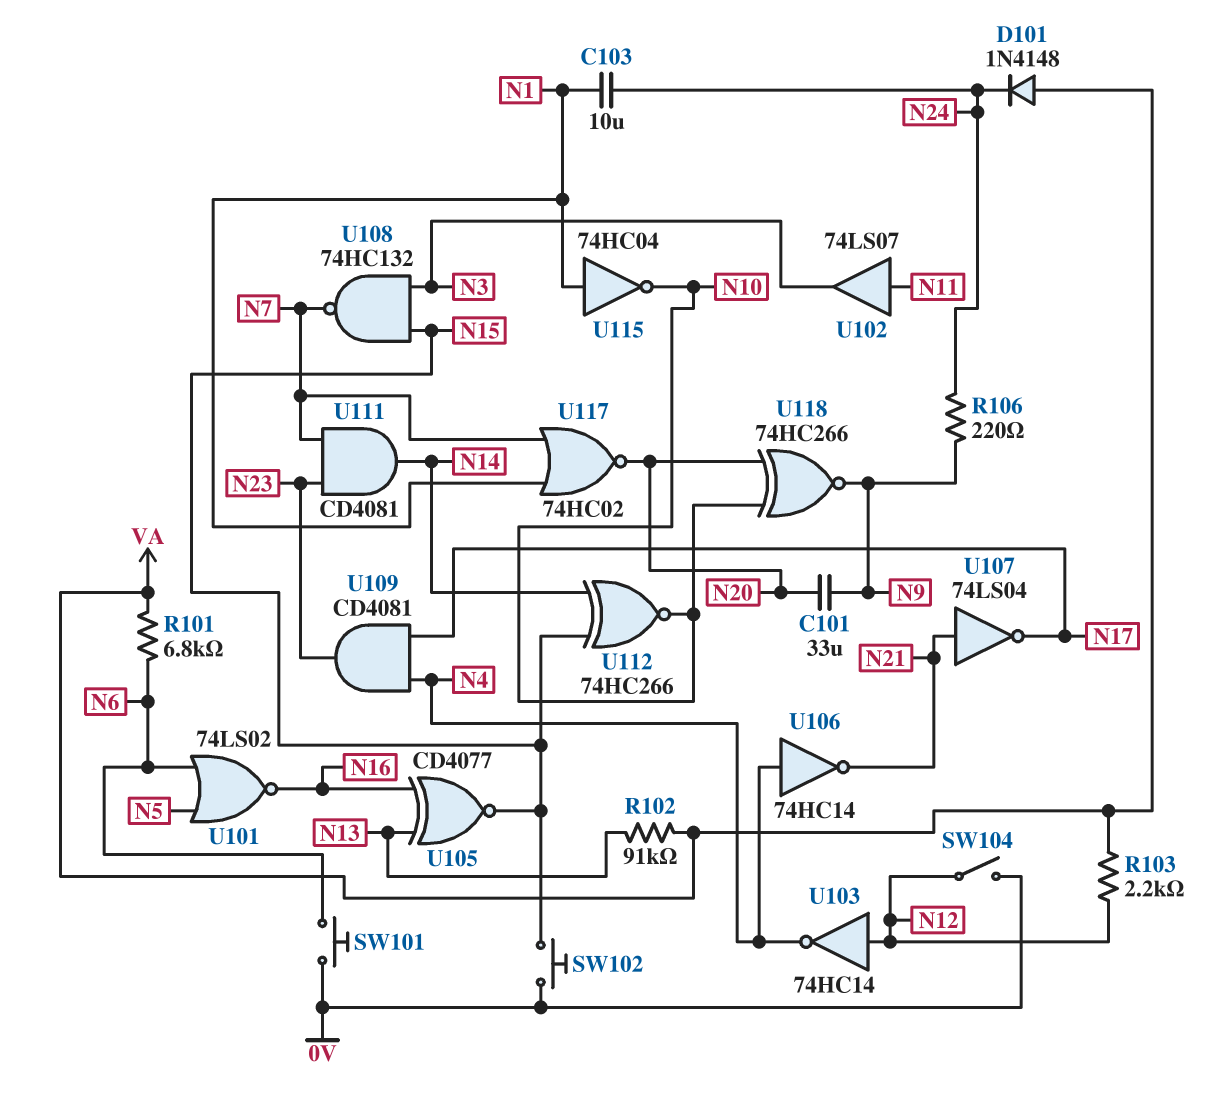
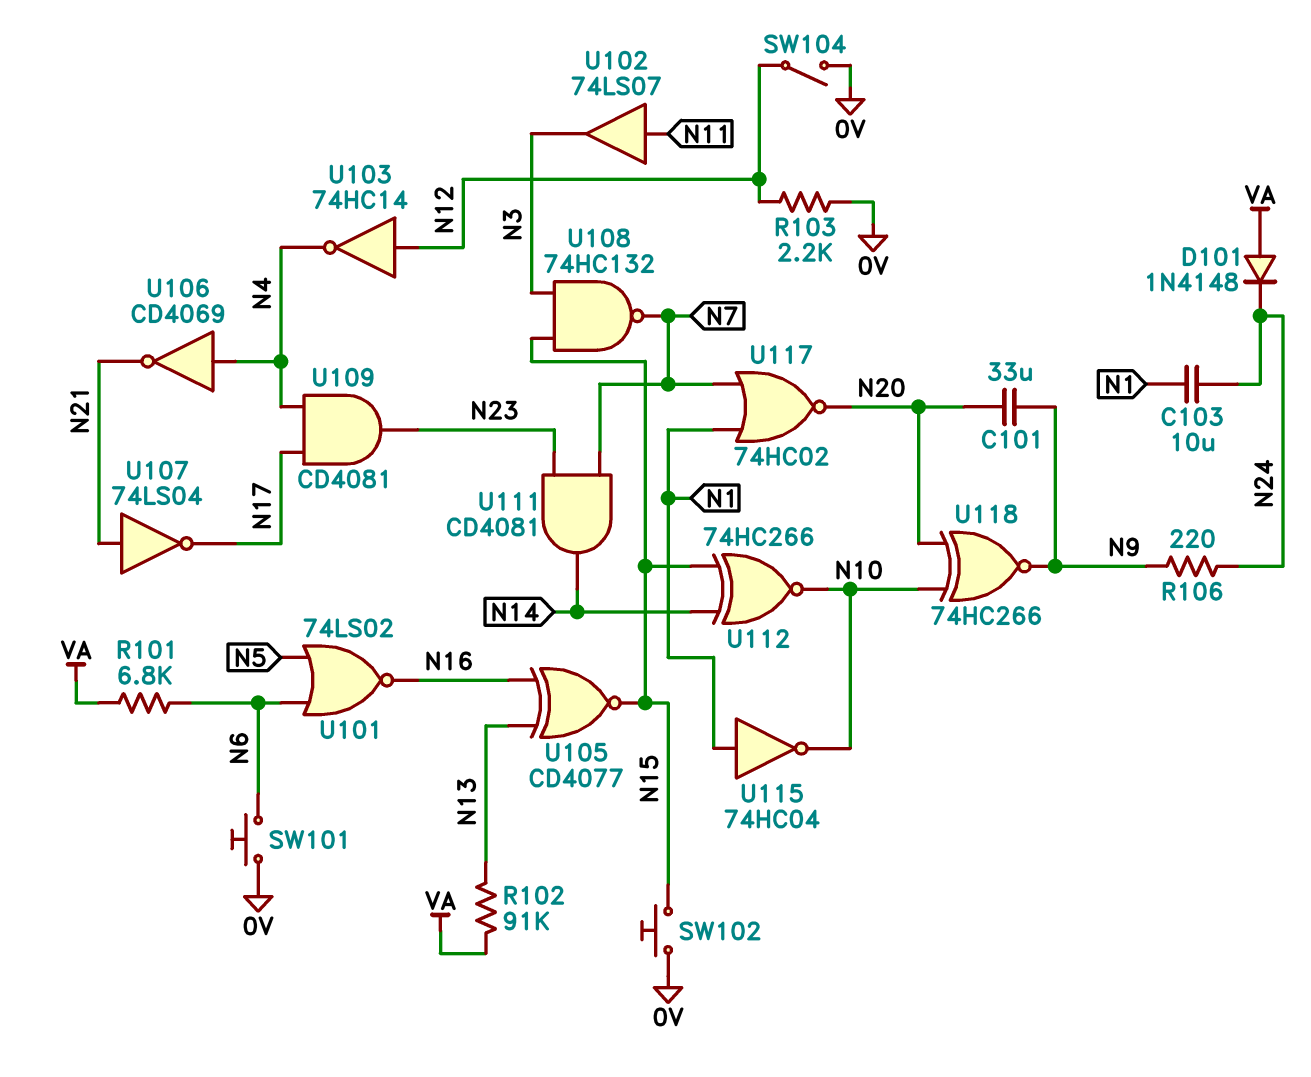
R103: 2.2k (N12, VA) -> 2.2k (0V, N12)
U106: NOT 74HC14 (in N4, out N21) -> NOT CD4069 (in N4, out N21)

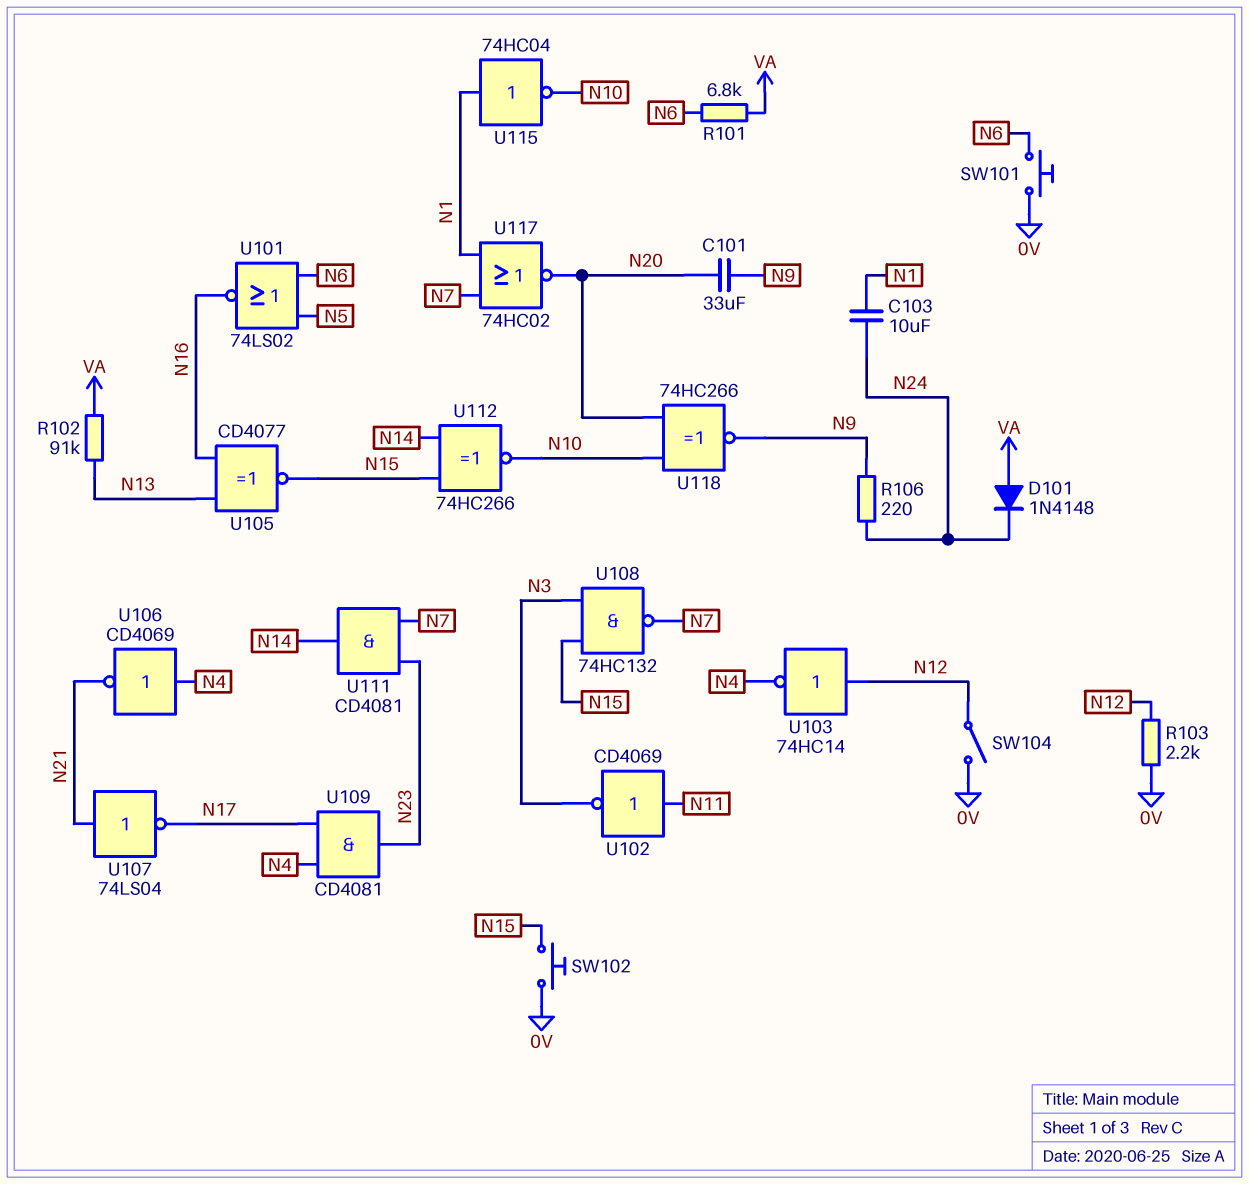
U102: buffer 74LS07 (in N11, out N3) -> NOT CD4069 (in N11, out N3)

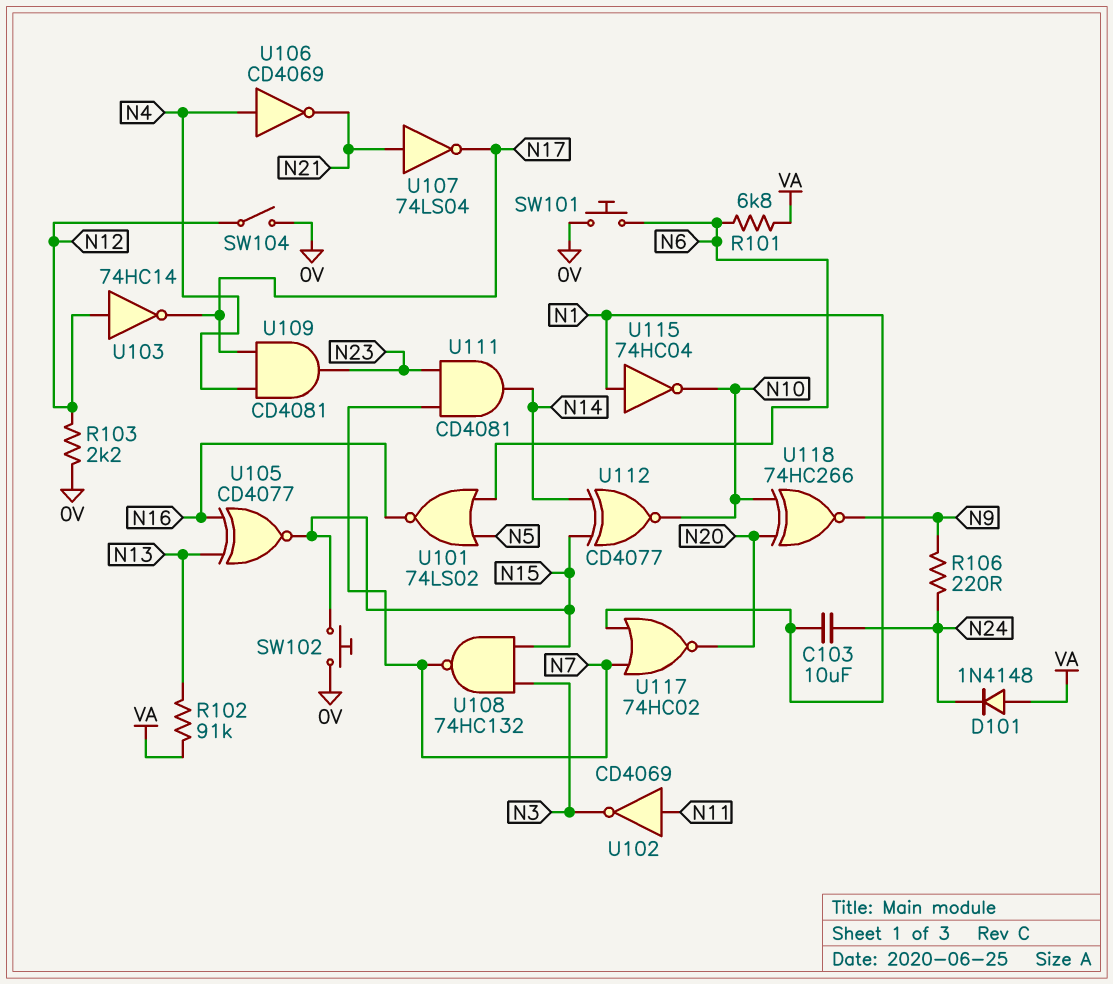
C101: 33uF (N9, N20) -> none
U103: NOT 74HC14 (in N12, out N4) -> NOT 74HC14 (in N12, out N17)
U112: XNOR 74HC266 (in N14, in N15, out N10) -> XNOR CD4077 (in N14, in N15, out N10)

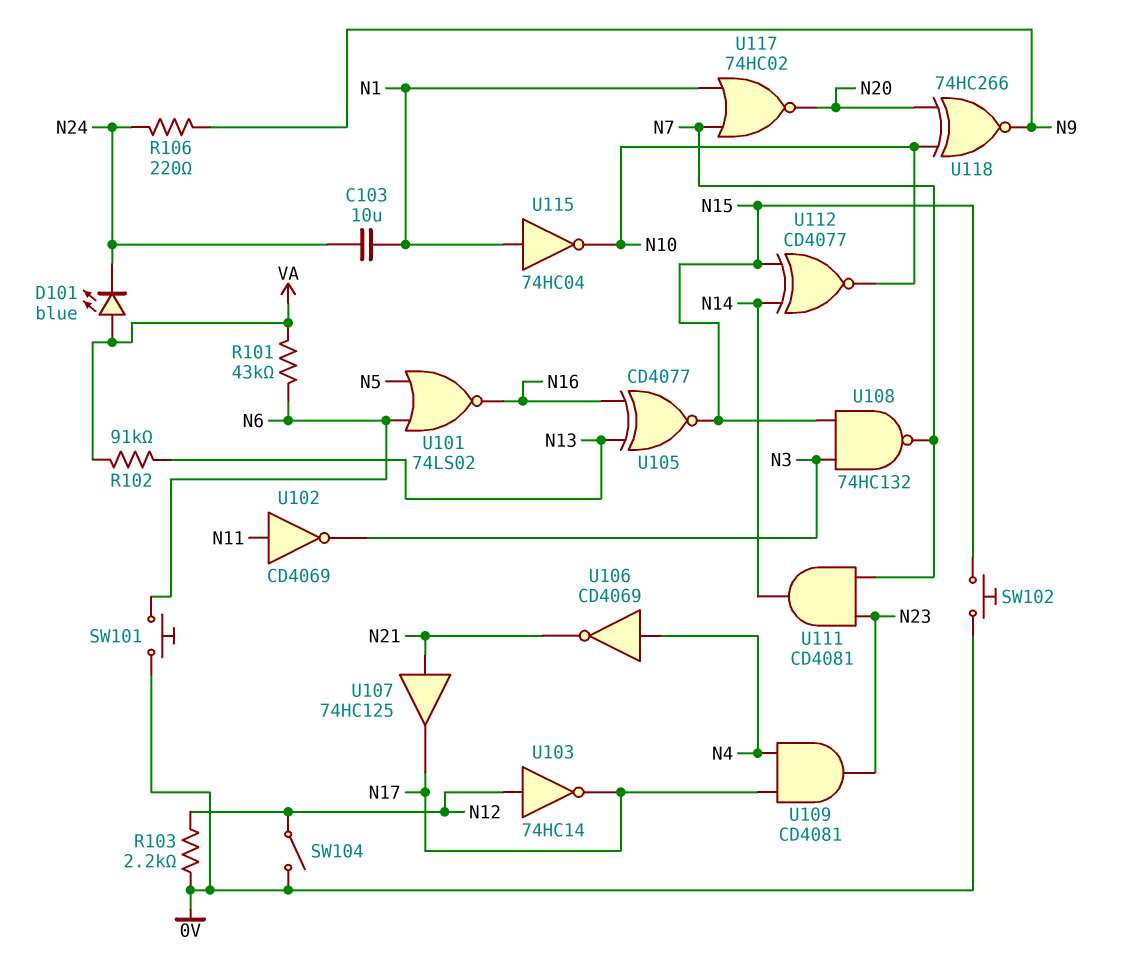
D101: diode 1N4148 (A VA, K N24) -> LED blue (A VA, K N24)
R101: 6.8k (N6, VA) -> 43k (N6, VA)
U107: NOT 74LS04 (in N21, out N17) -> buffer 74HC125 (in N21, out N17)

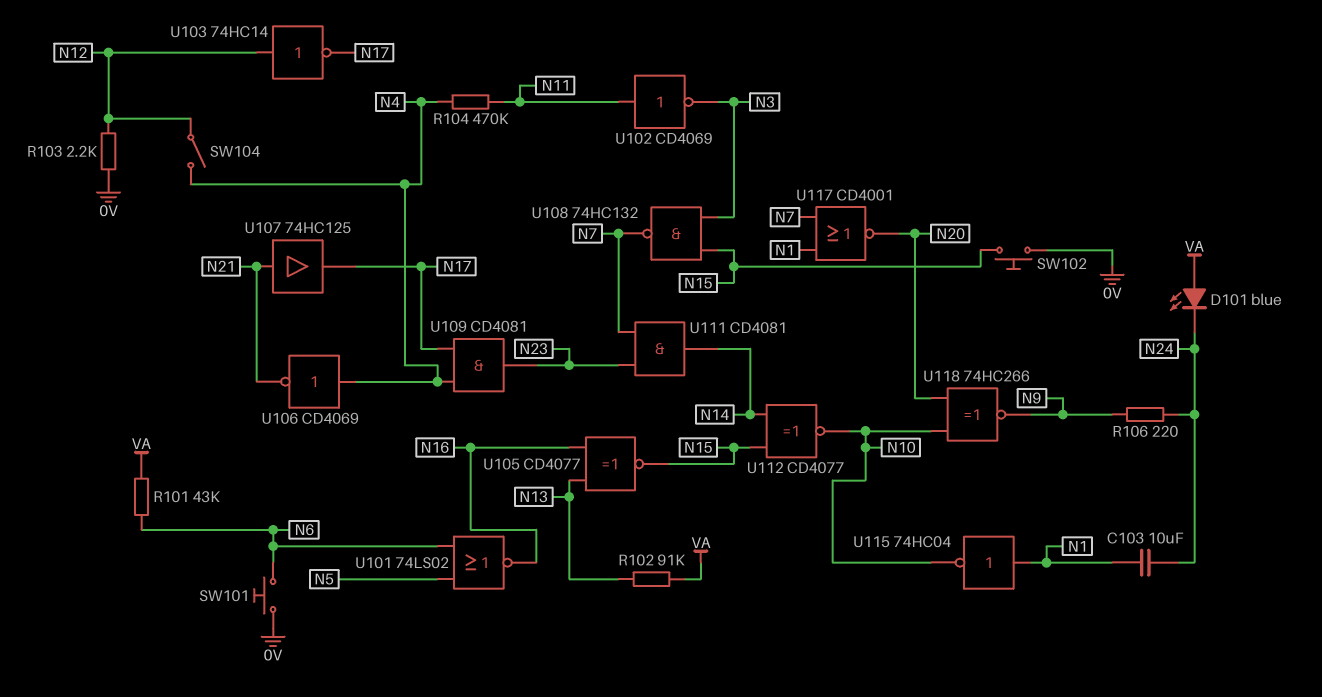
R104: none -> 470k (N4, N11)
SW104: switch (0V, N12) -> switch (N4, N12)
U117: NOR 74HC02 (in N1, in N7, out N20) -> NOR CD4001 (in N1, in N7, out N20)

